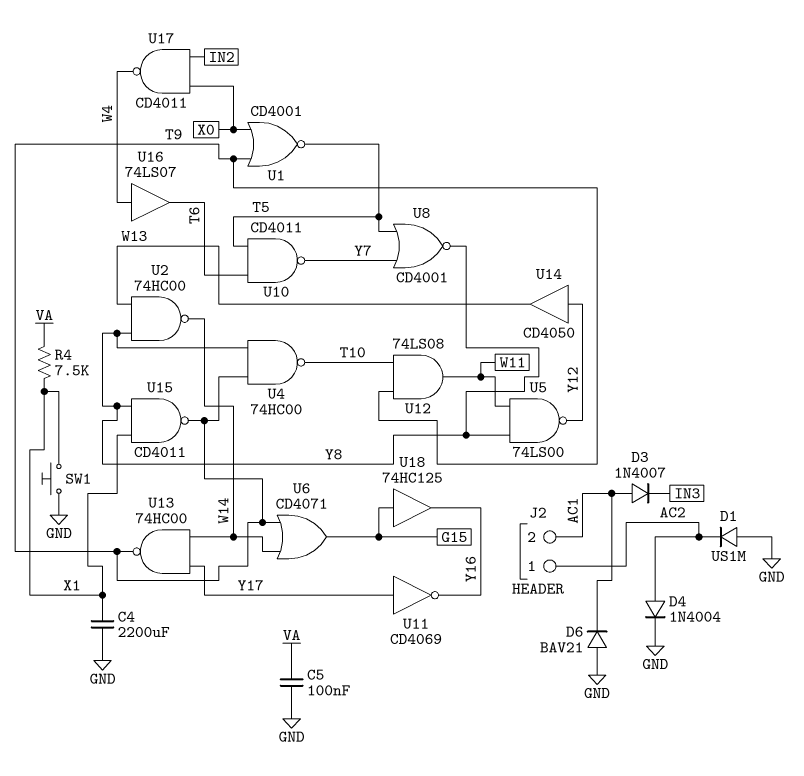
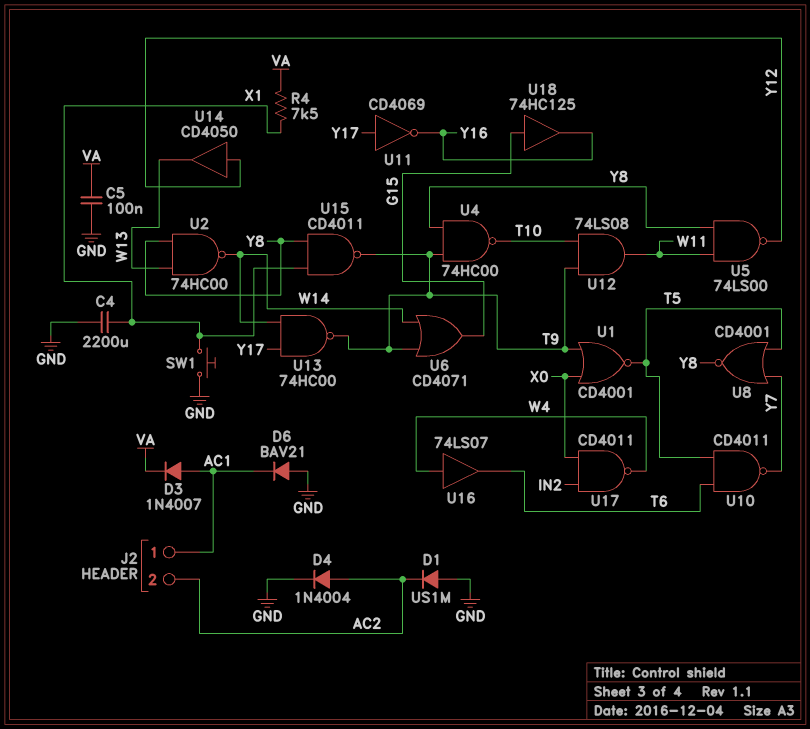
D3: diode 1N4007 (A AC1, K IN3) -> diode 1N4007 (A AC1, K VA)
J2 pin 1: AC2 -> AC1
J2 pin 2: AC1 -> AC2

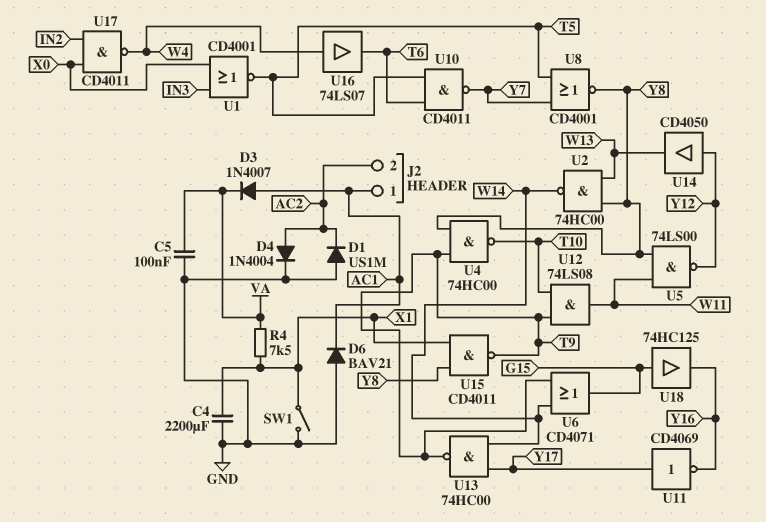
SW1: button (GND, X1) -> switch (GND, X1)
U1: NOR CD4001 (in T9, in X0, out T5) -> NOR CD4001 (in IN3, in X0, out T5)

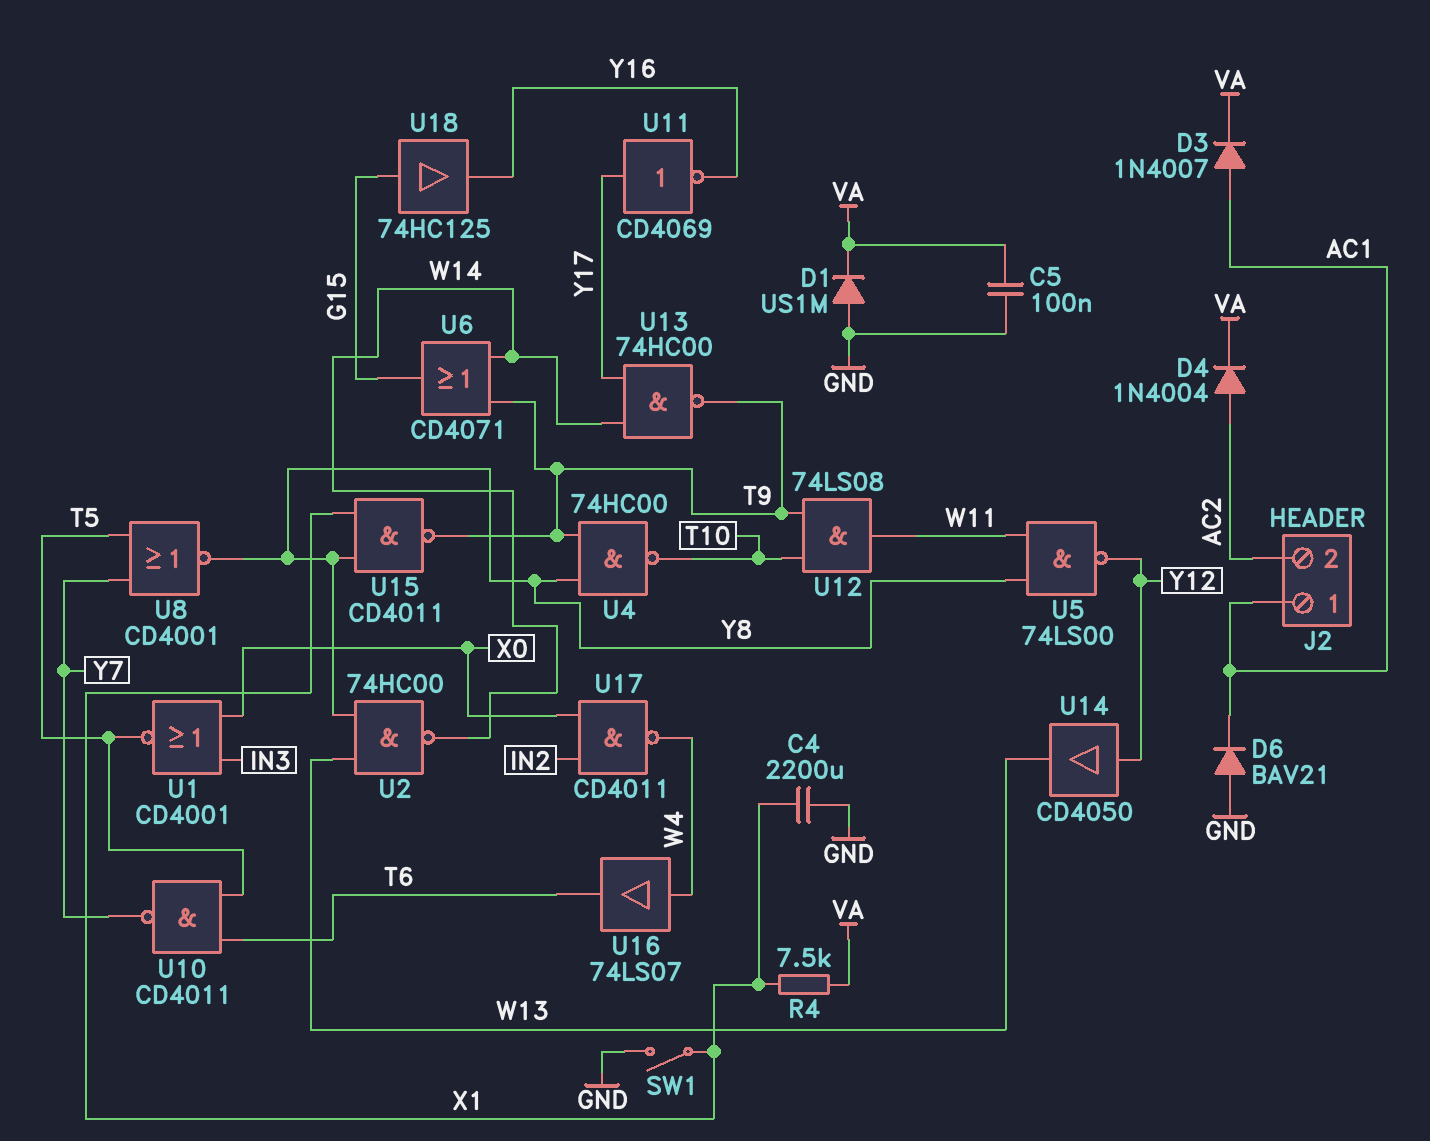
D1: diode US1M (A GND, K AC2) -> diode US1M (A GND, K VA)
D4: diode 1N4004 (A AC2, K GND) -> diode 1N4004 (A AC2, K VA)

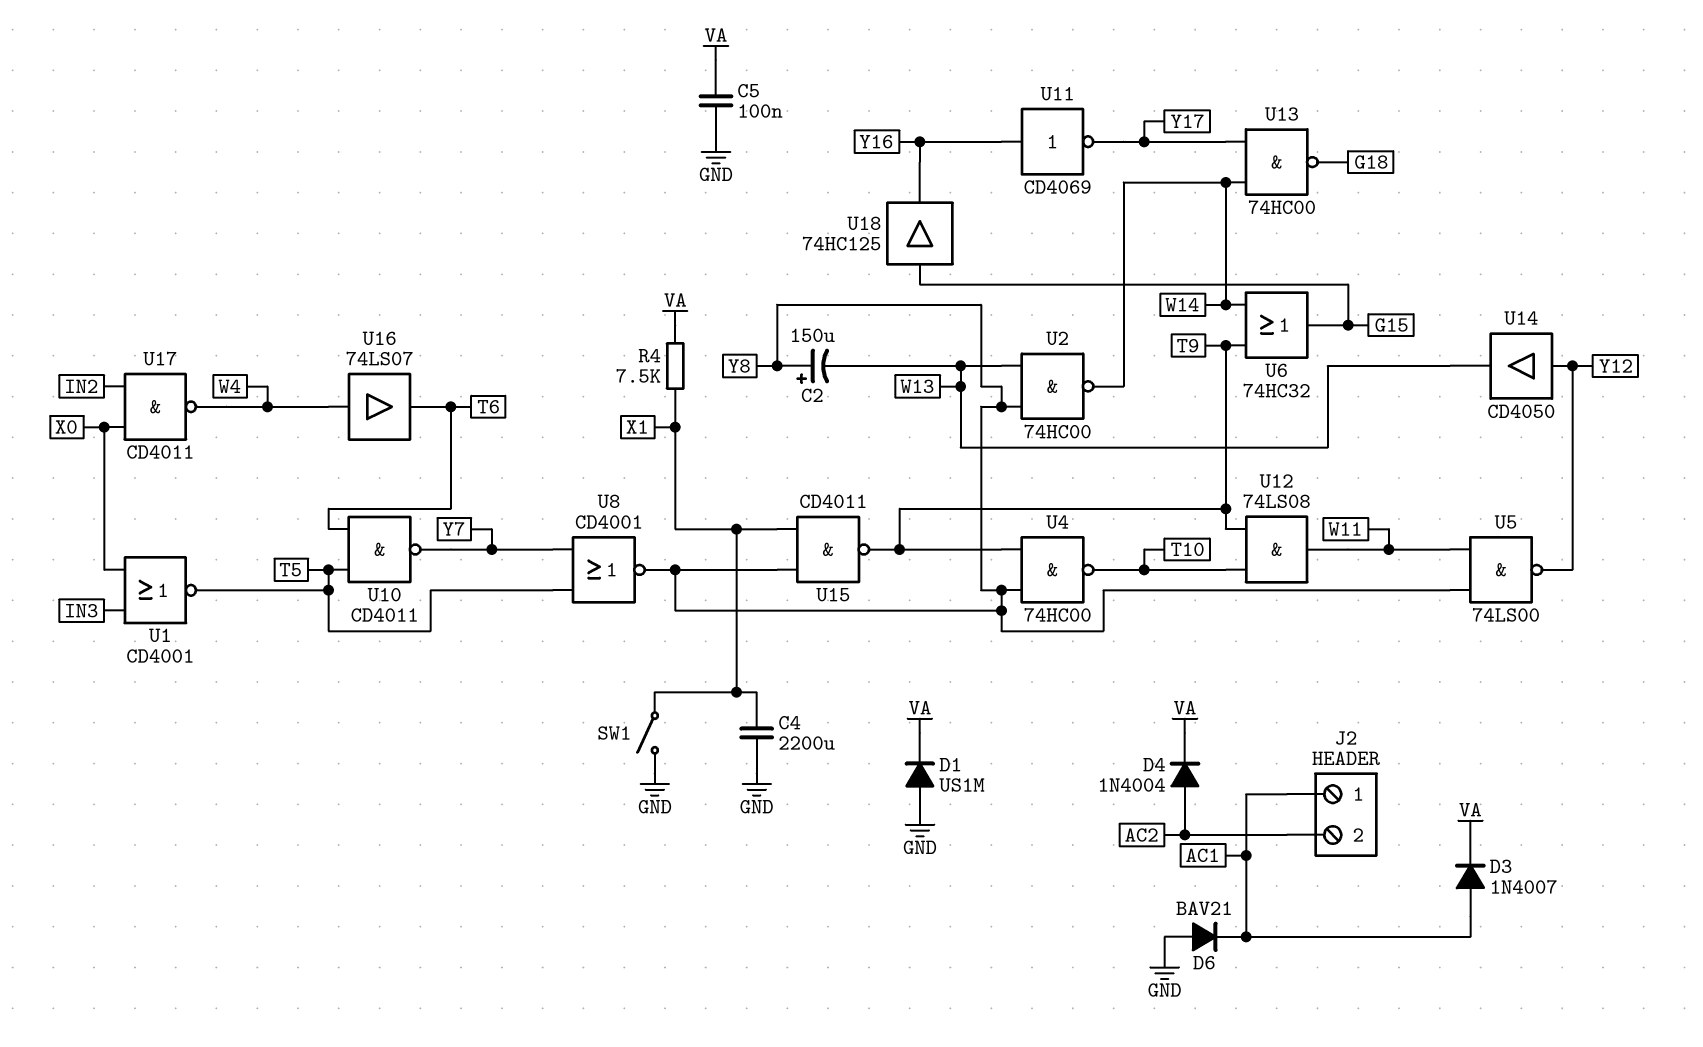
C2: none -> 150uF (plus Y8, minus W13)
U6: OR CD4071 (in T9, in W14, out G15) -> OR 74HC32 (in T9, in W14, out G15)
U11: NOT CD4069 (in Y17, out Y16) -> NOT CD4069 (in Y16, out Y17)
U13: NAND 74HC00 (in W14, in Y17, out T9) -> NAND 74HC00 (in W14, in Y17, out G18)

